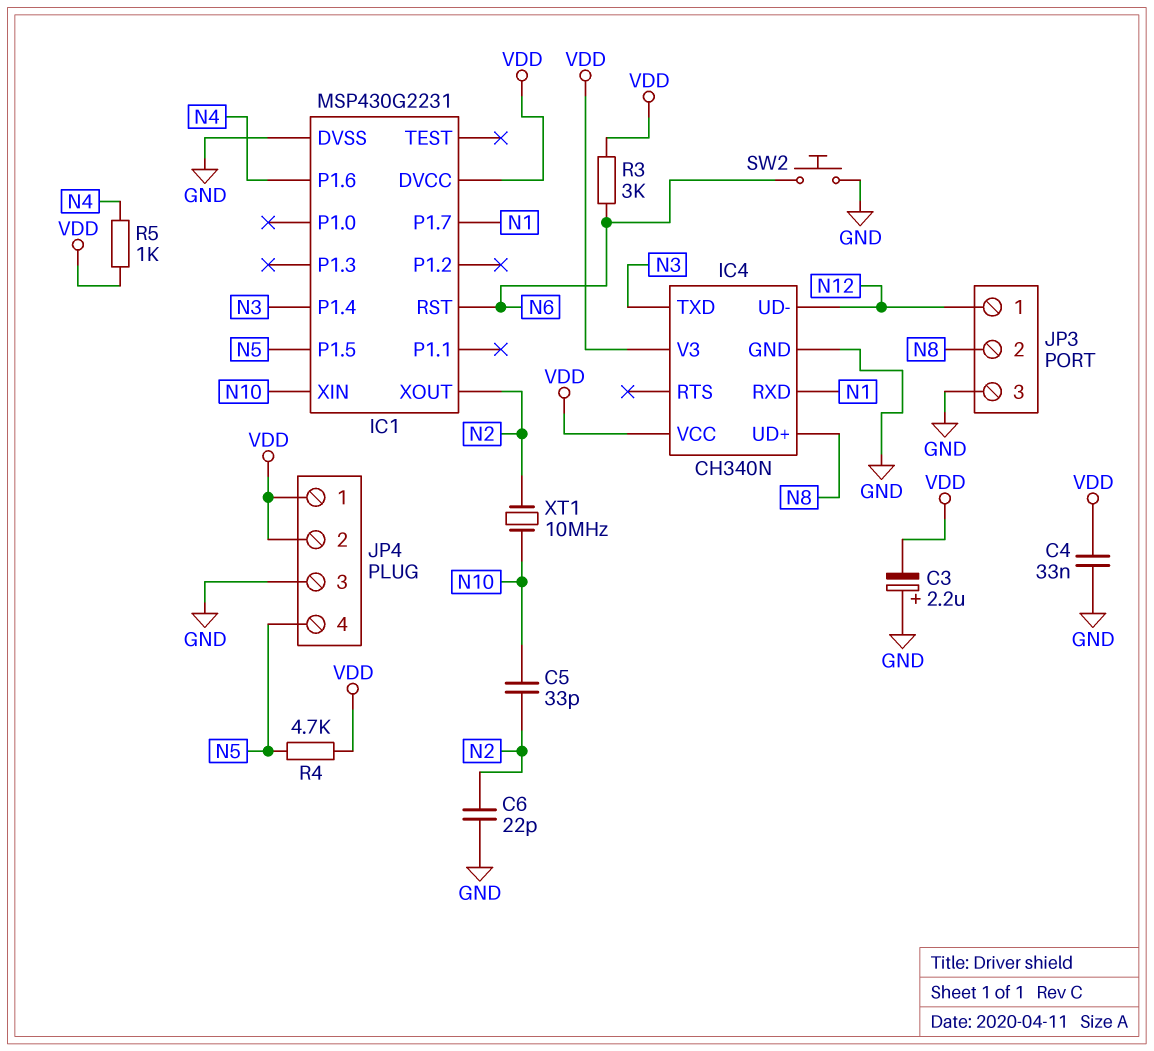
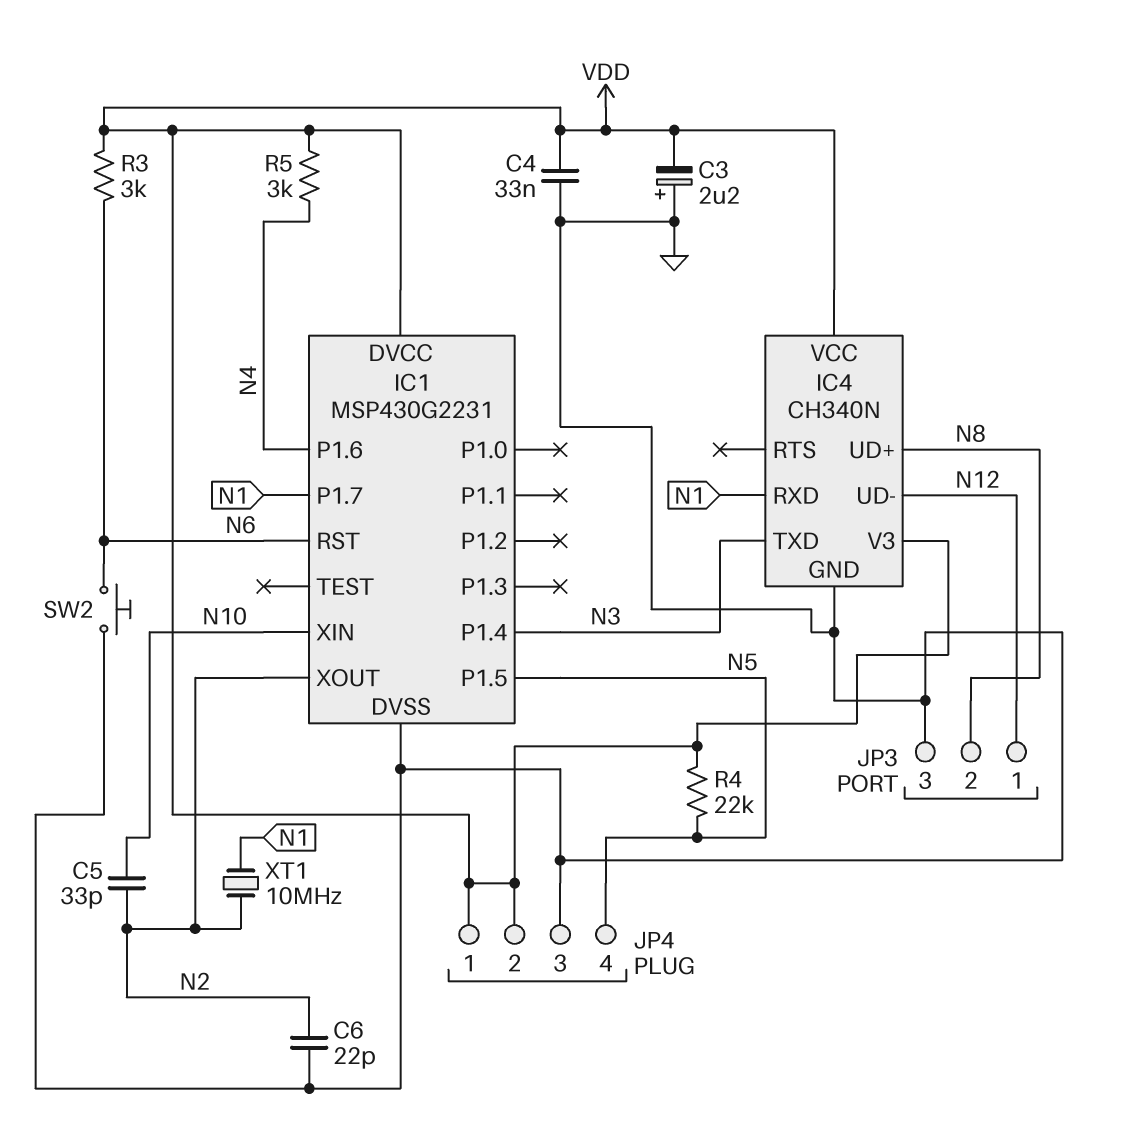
R4: 4.7k (N5, VDD) -> 22k (N5, VDD)
R5: 1k (N4, VDD) -> 3k (N4, VDD)
XT1: 10MHz (N2, N10) -> 10MHz (N1, N2)

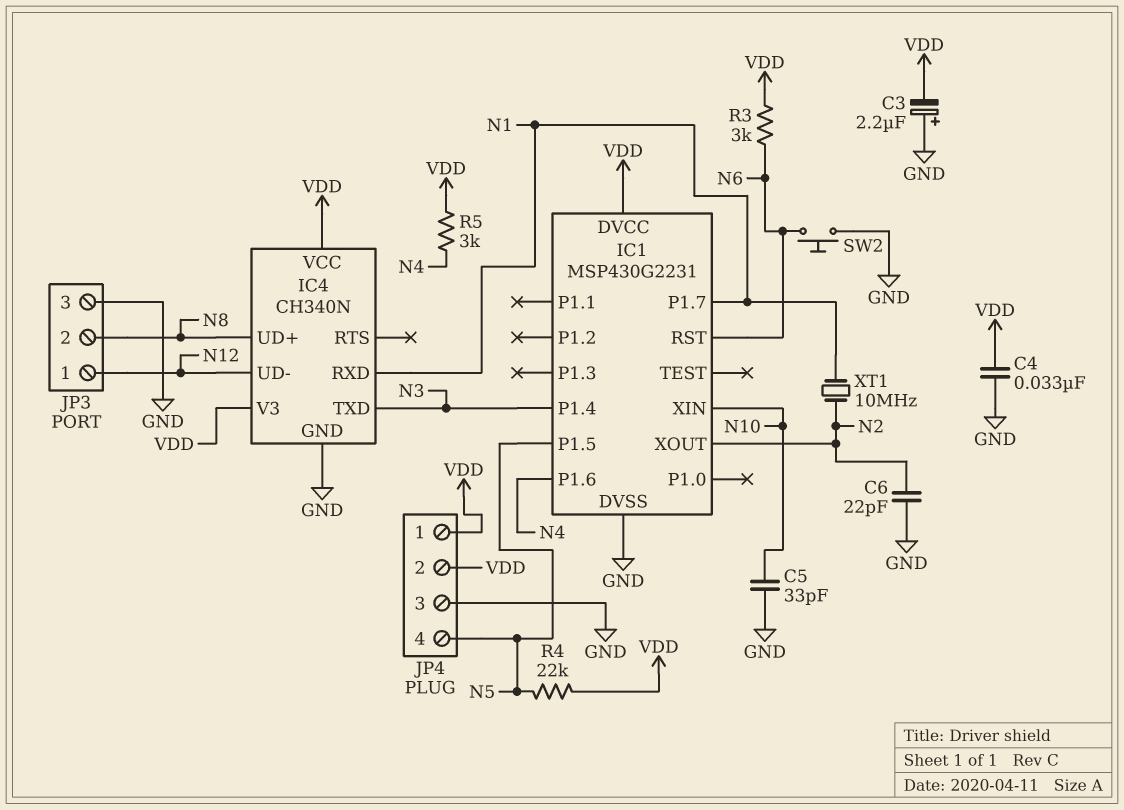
C5: 33pF (N2, N10) -> 33pF (GND, N10)

